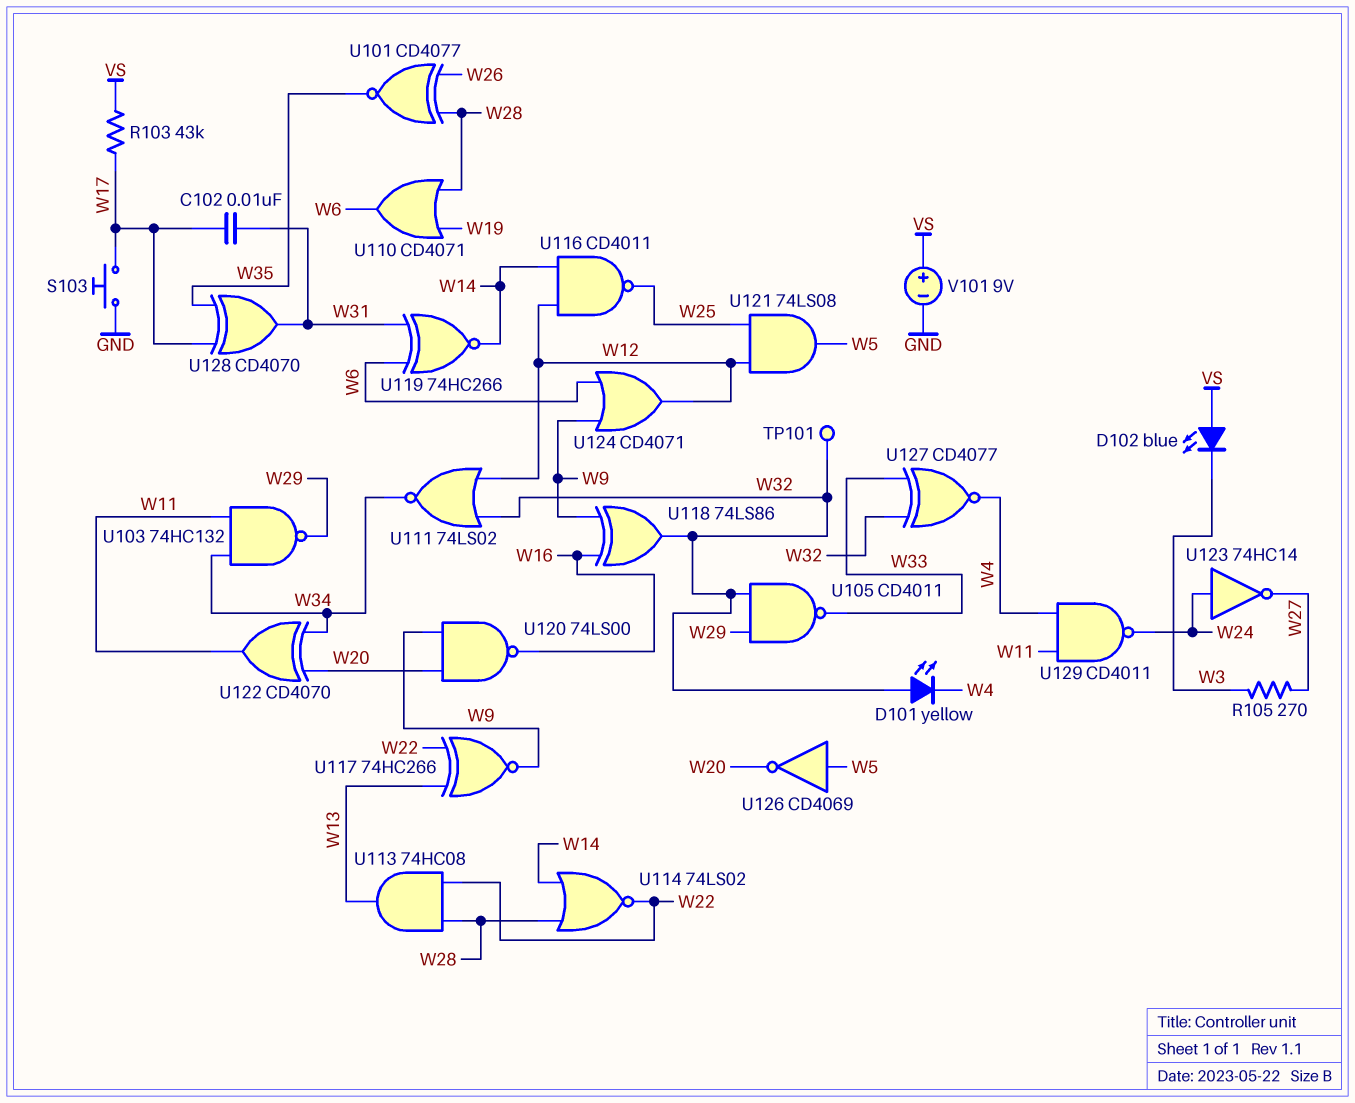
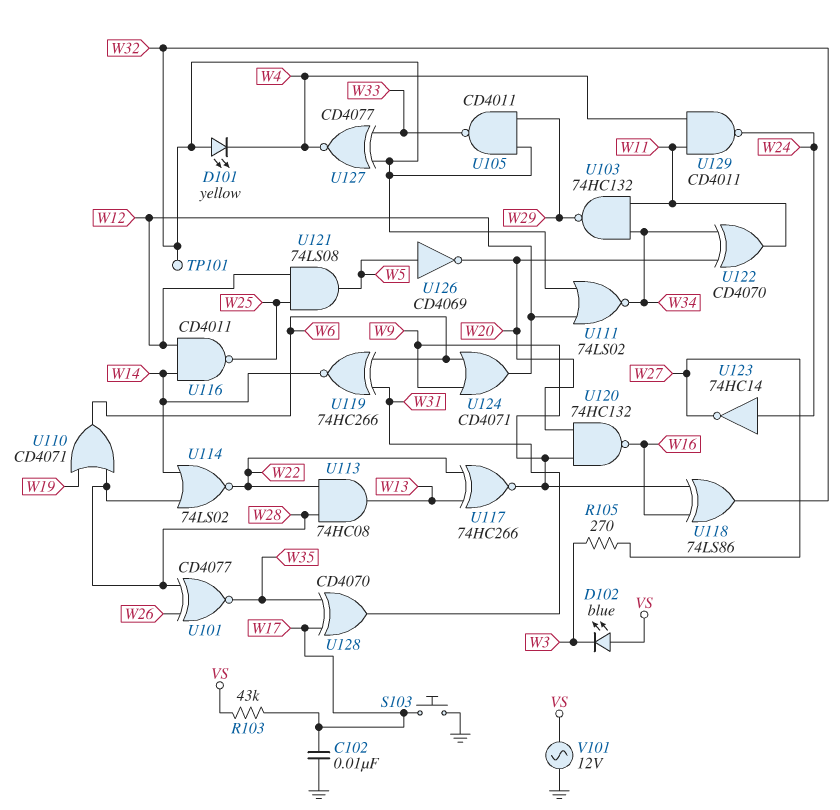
C102: 10nF (W17, W31) -> 10nF (GND, W17)
U120: NAND 74LS00 (in W9, in W20, out W16) -> NAND 74HC132 (in W9, in W20, out W16)
V101: 9V (plus VS, minus GND) -> AC 12V (GND, VS)

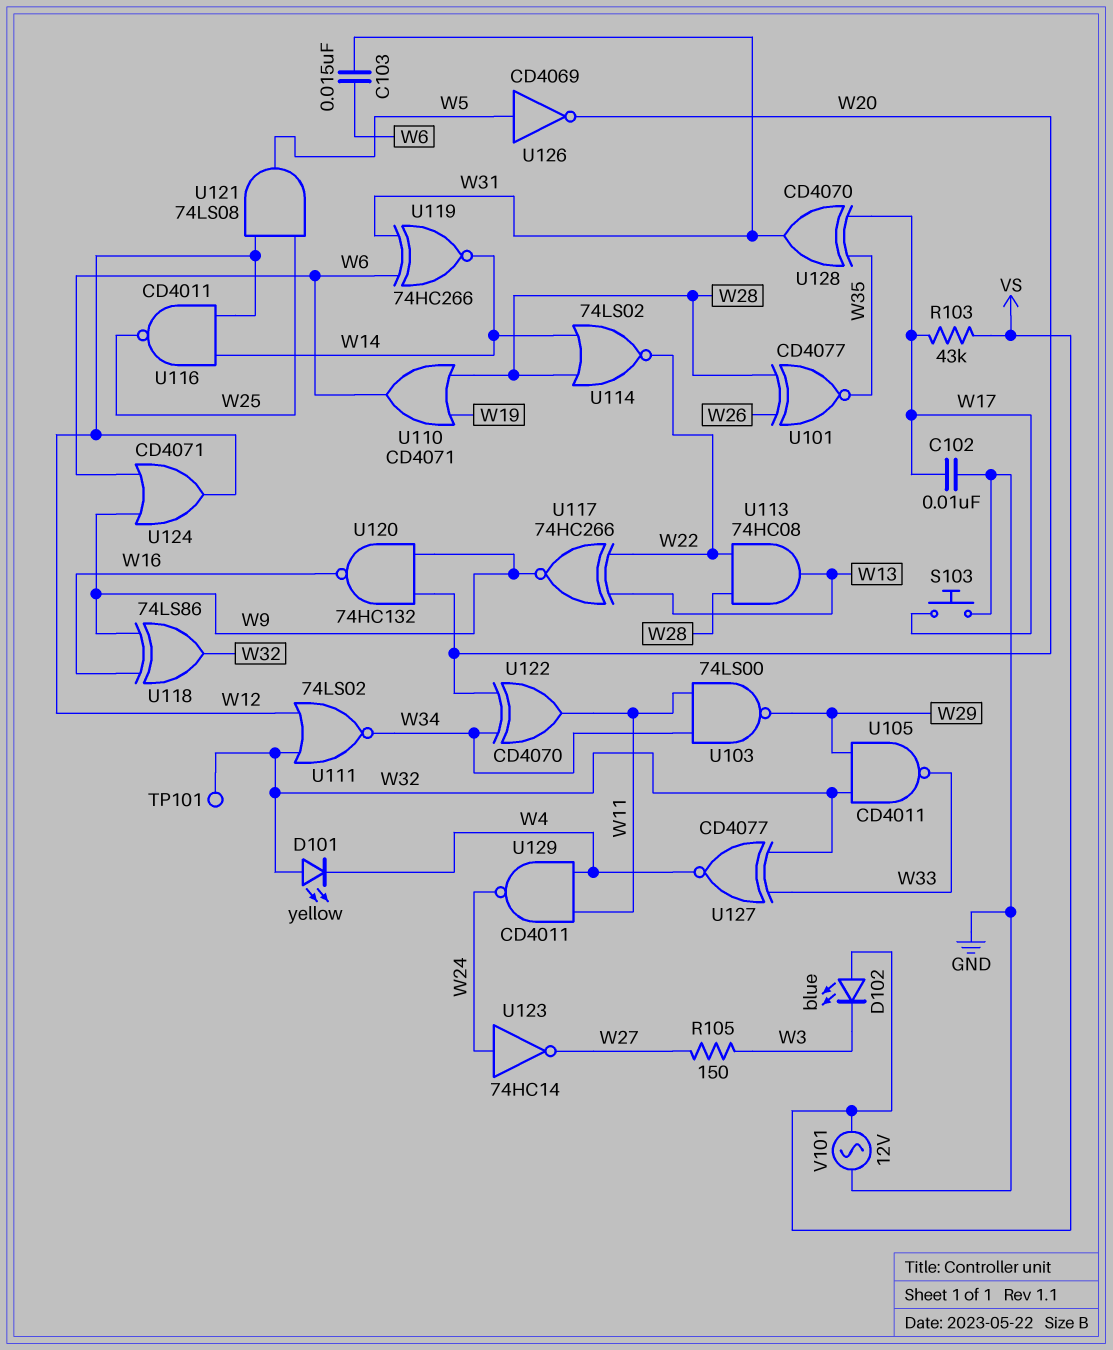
C103: none -> 15nF (W6, W31)
R105: 270 (W3, W27) -> 150 (W3, W27)
U103: NAND 74HC132 (in W11, in W34, out W29) -> NAND 74LS00 (in W11, in W34, out W29)

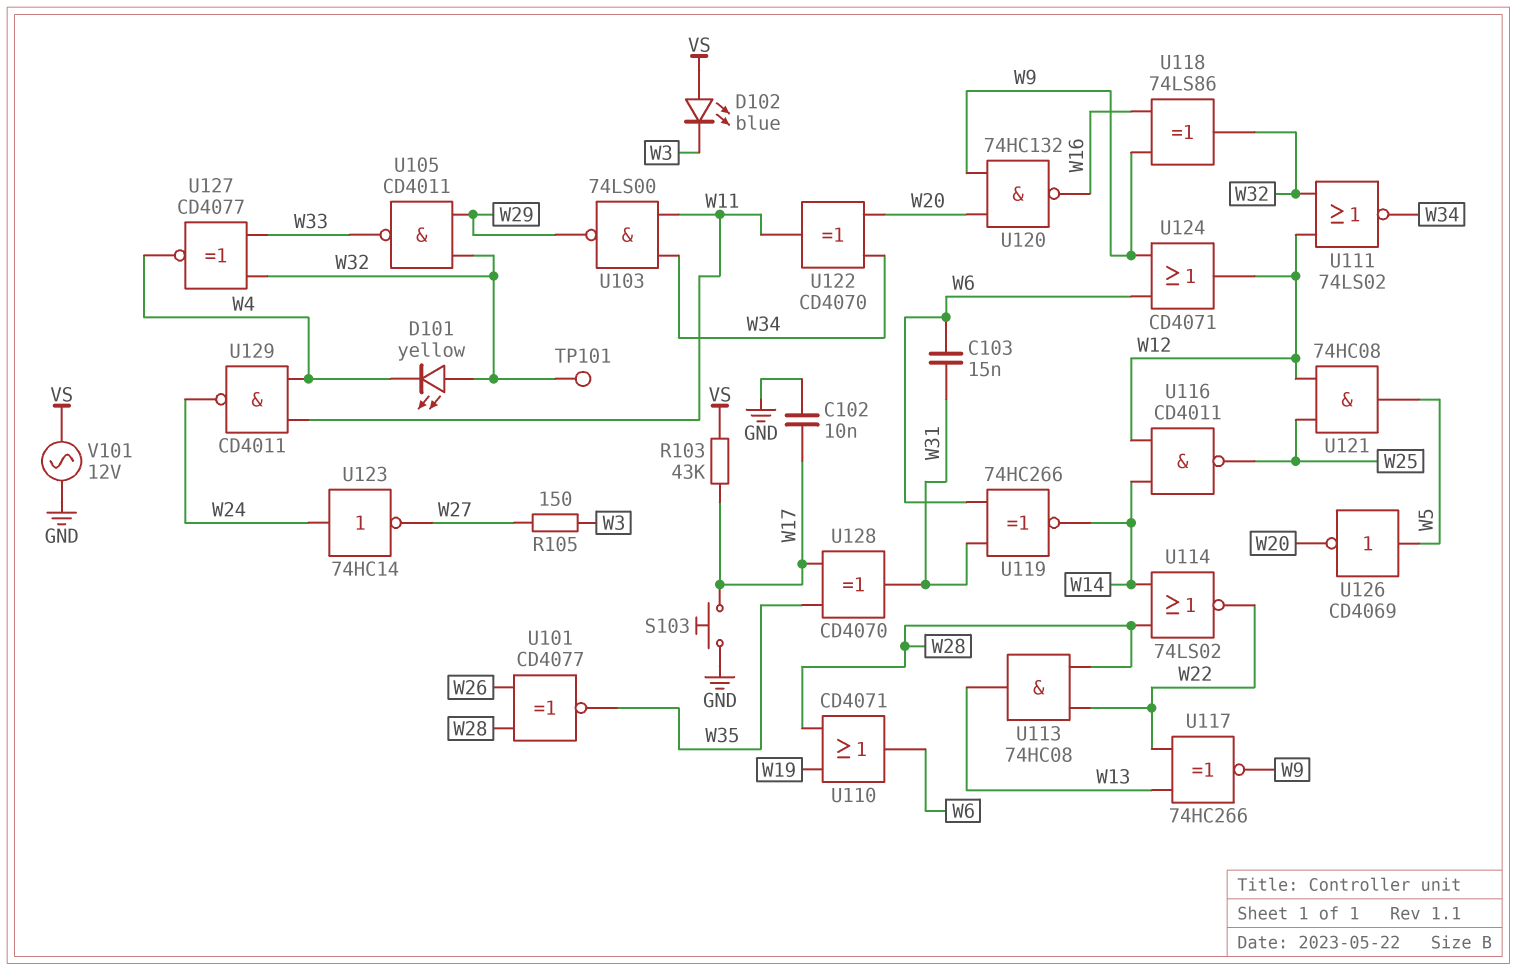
U121: AND 74LS08 (in W12, in W25, out W5) -> AND 74HC08 (in W12, in W25, out W5)

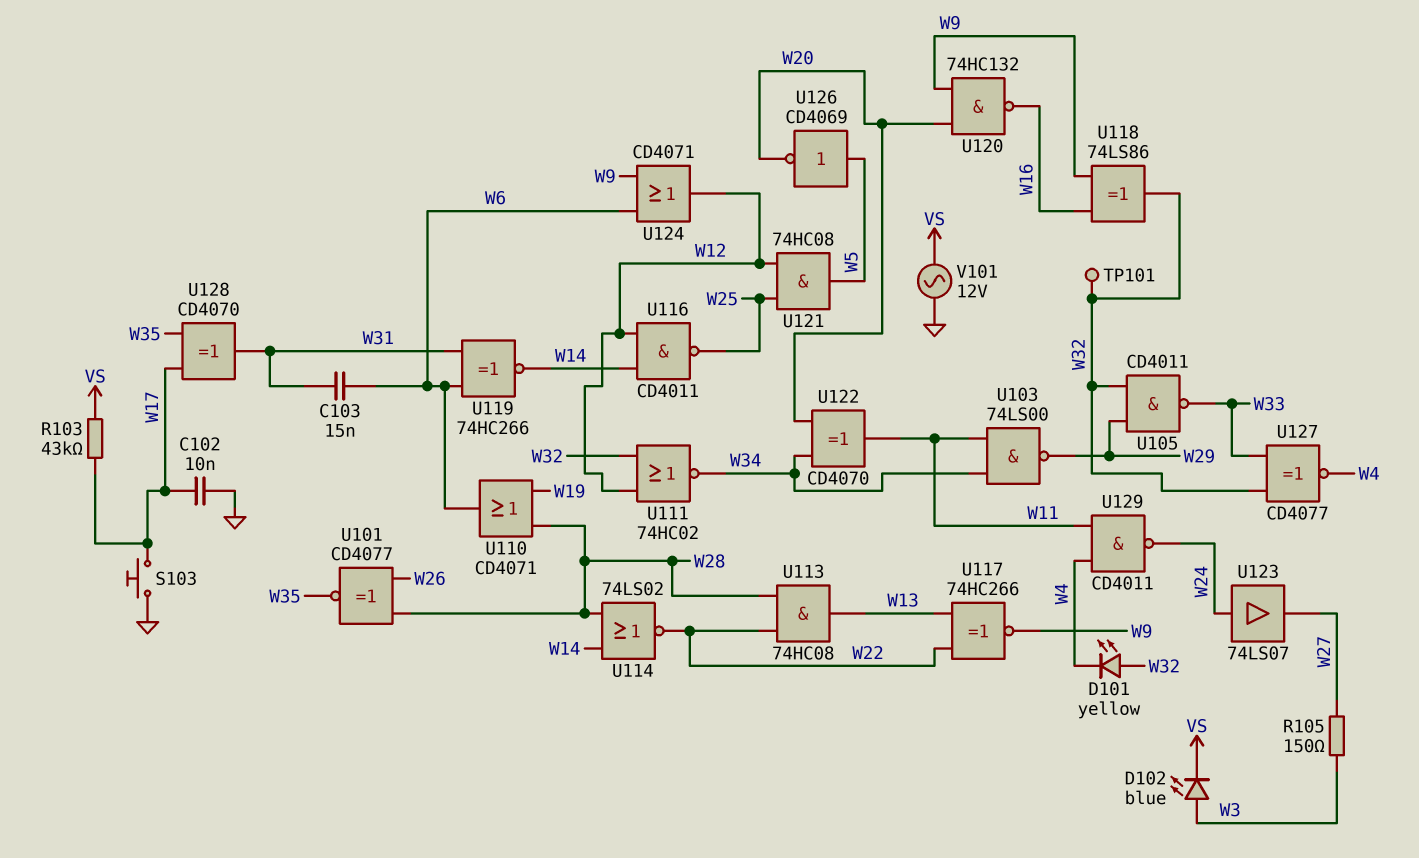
D102: LED blue (A VS, K W3) -> LED blue (A W3, K VS)
U111: NOR 74LS02 (in W12, in W32, out W34) -> NOR 74HC02 (in W12, in W32, out W34)
U123: NOT 74HC14 (in W24, out W27) -> buffer 74LS07 (in W24, out W27)

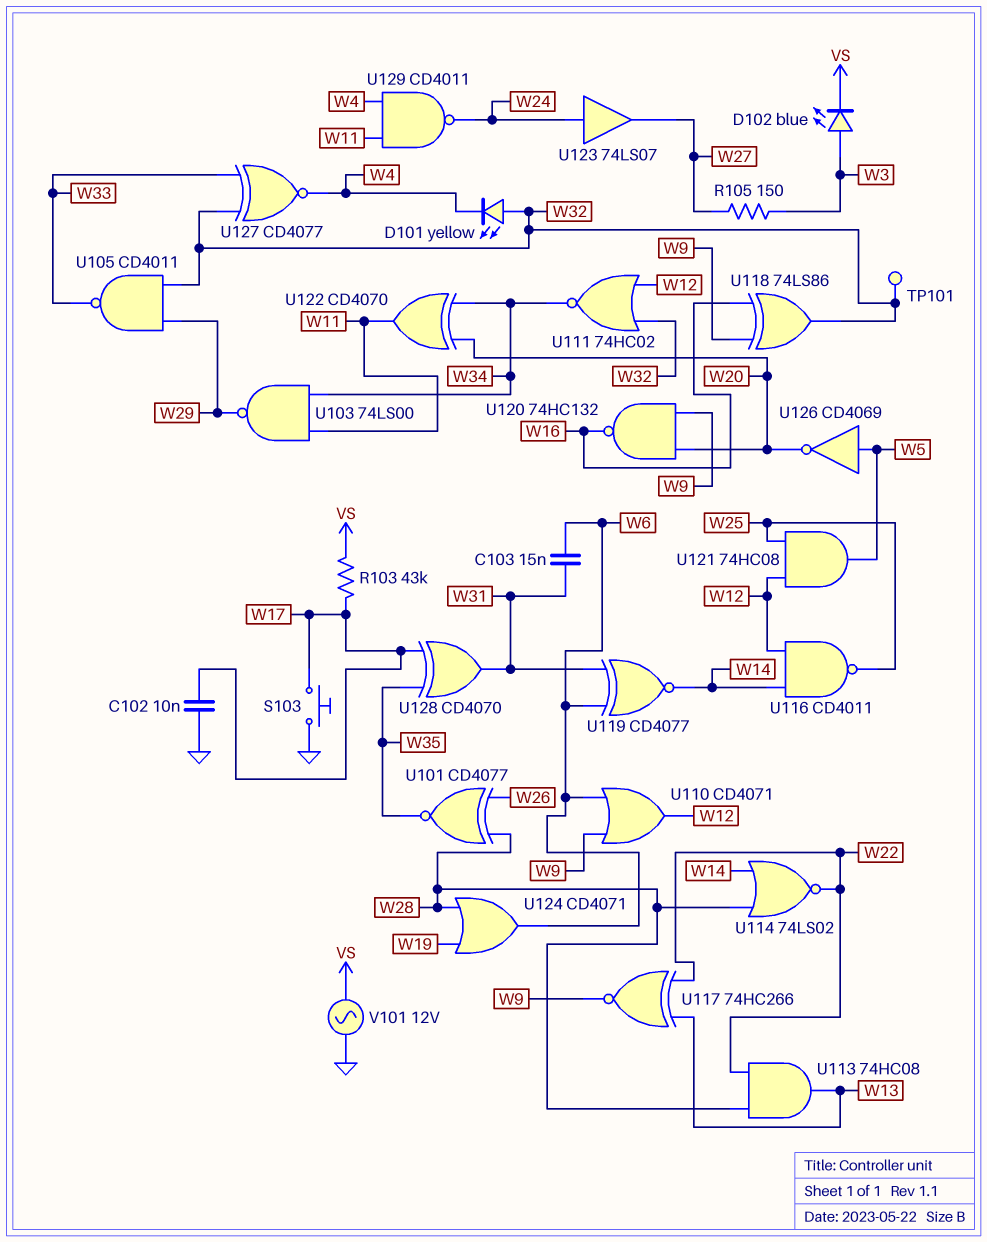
U110: OR CD4071 (in W19, in W28, out W6) -> OR CD4071 (in W6, in W9, out W12)
U119: XNOR 74HC266 (in W6, in W31, out W14) -> XNOR CD4077 (in W6, in W31, out W14)
U124: OR CD4071 (in W6, in W9, out W12) -> OR CD4071 (in W19, in W28, out W6)

